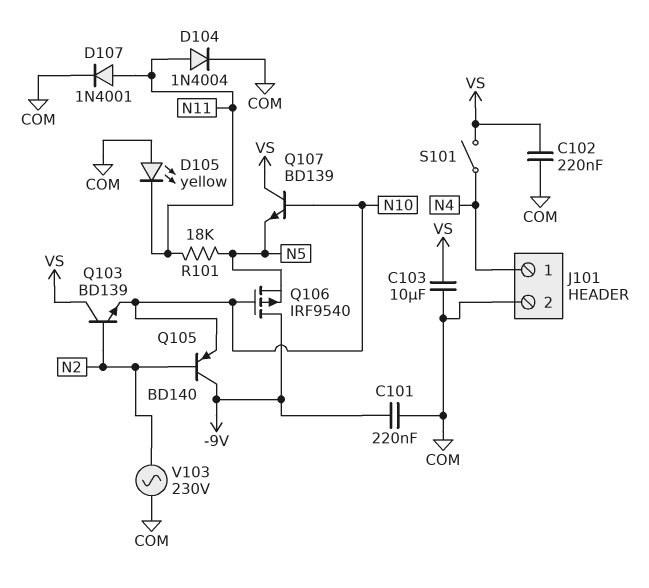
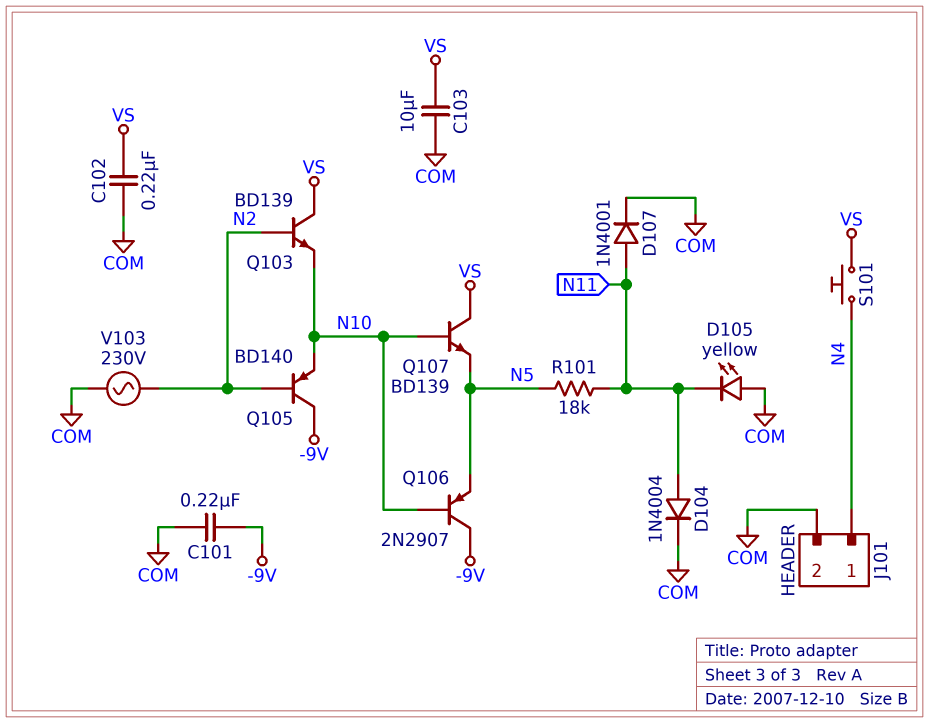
Q106: PMOS IRF9540 (G N10, D -9V, S N5) -> PNP 2N2907 (B N10, C -9V, E N5)
S101: switch (N4, VS) -> button (N4, VS)

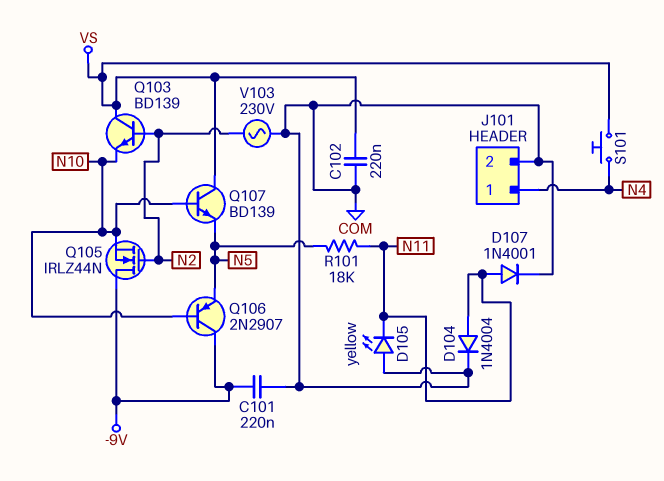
C103: 10uF (COM, VS) -> none
Q105: PNP BD140 (B N2, C -9V, E N10) -> NMOS IRLZ44N (G N2, D -9V, S N10)

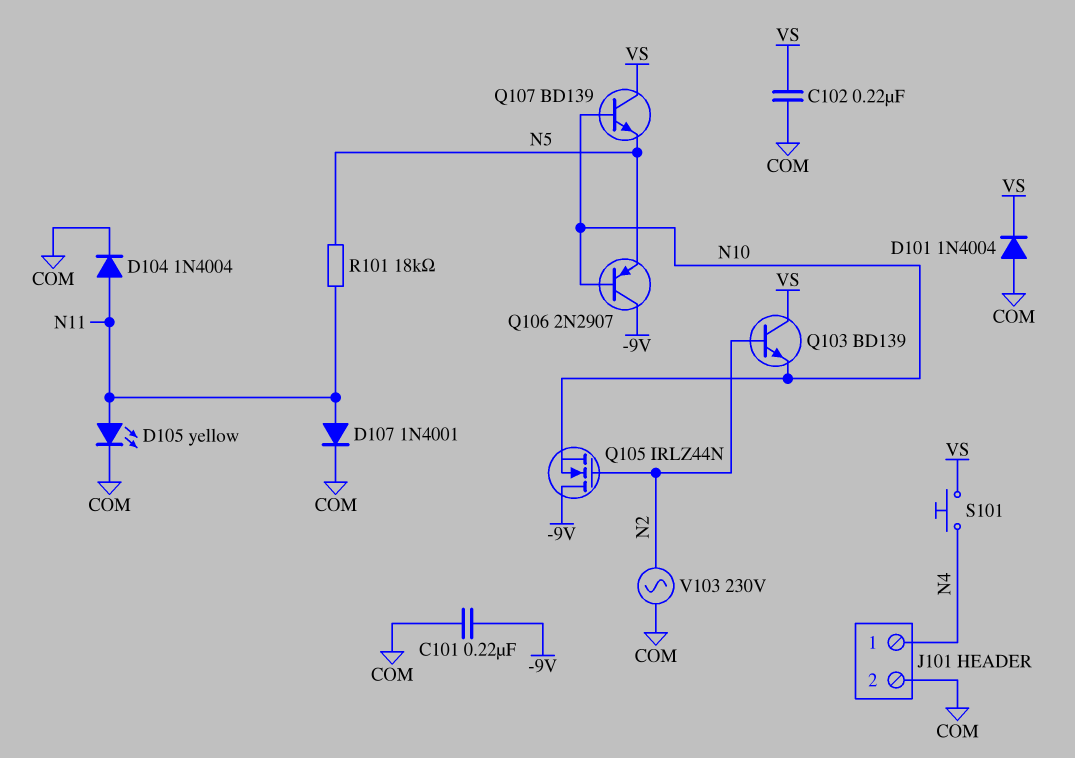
D101: none -> diode 1N4004 (A COM, K VS)
D105: LED yellow (A COM, K N11) -> LED yellow (A N11, K COM)

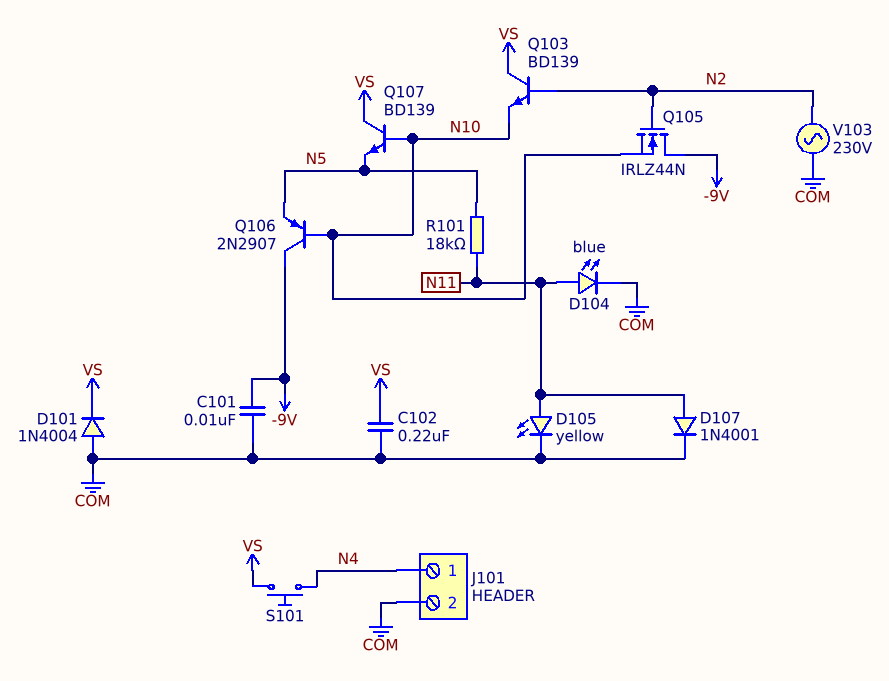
C101: 220nF (-9V, COM) -> 10nF (-9V, COM)
D104: diode 1N4004 (A N11, K COM) -> LED blue (A N11, K COM)

